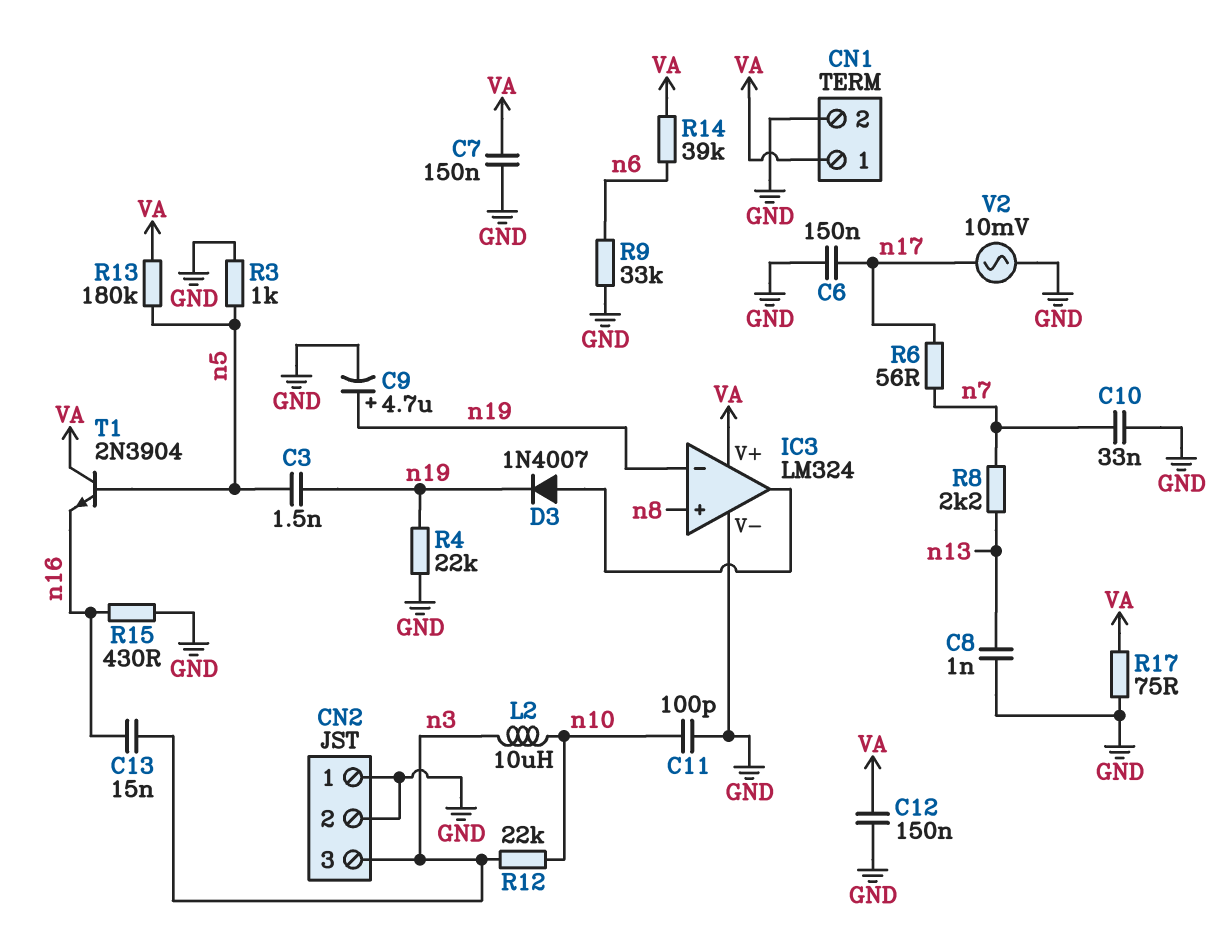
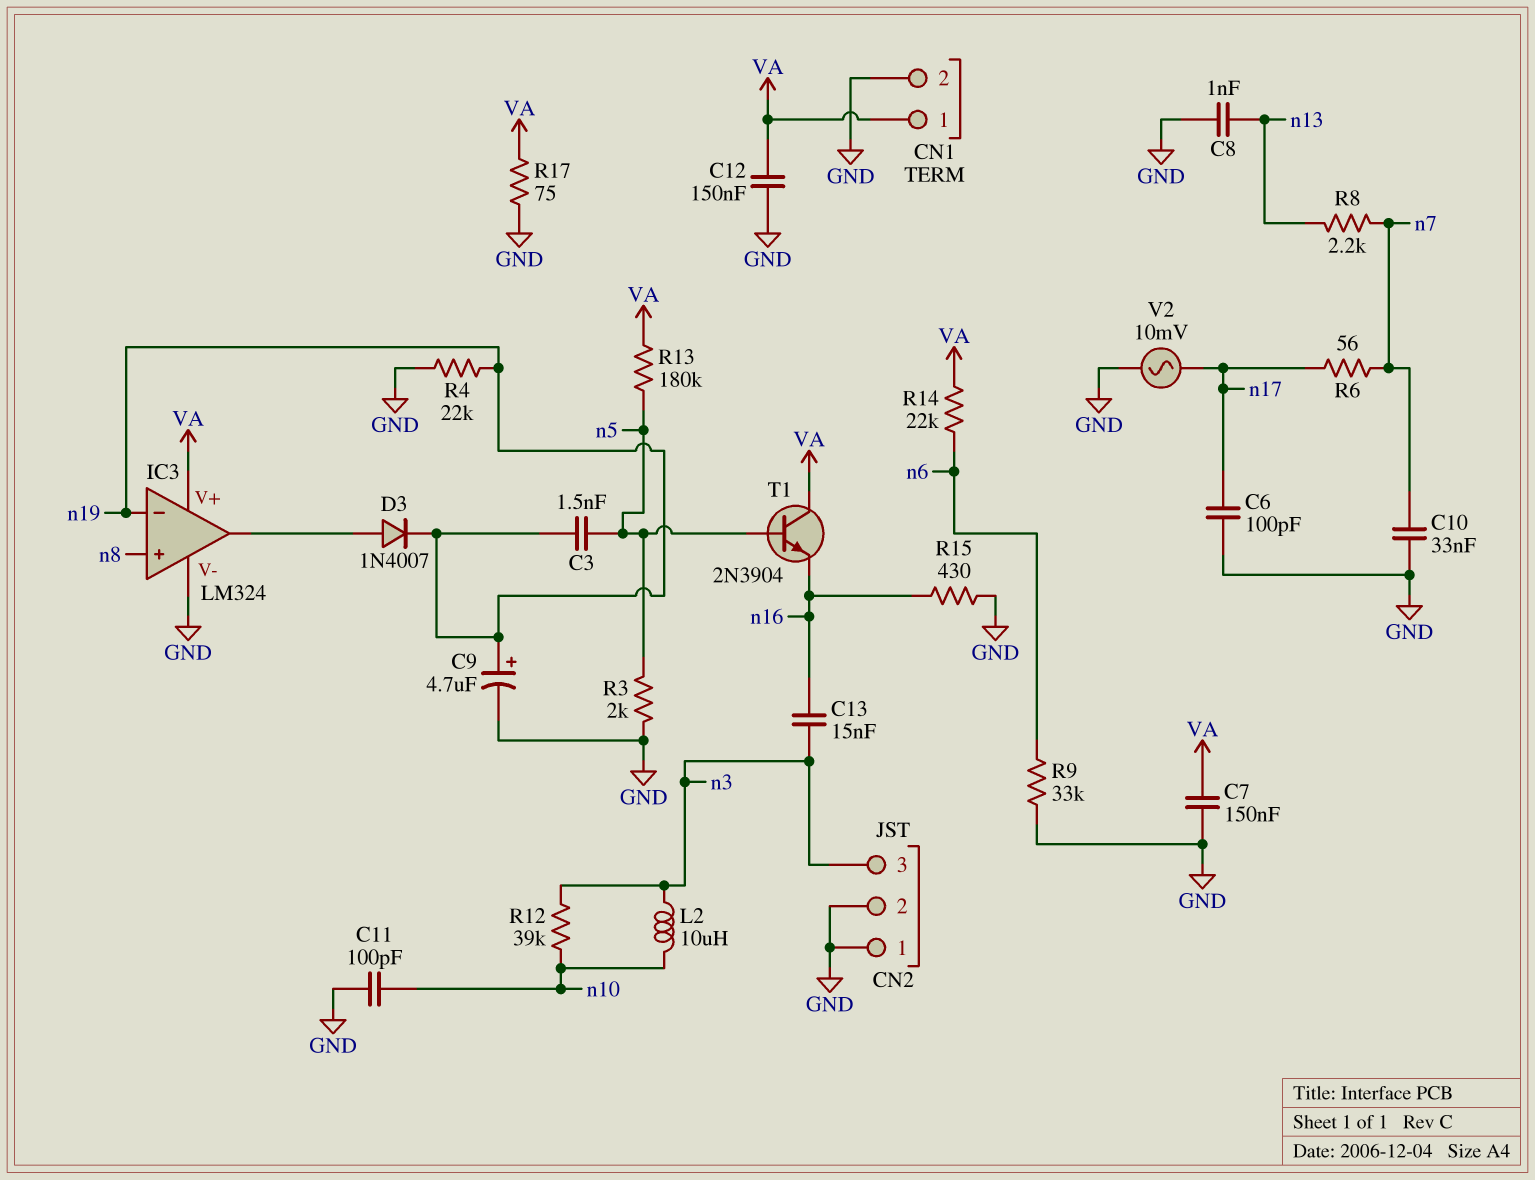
C6: 150nF (GND, n17) -> 100pF (GND, n17)
R3: 1k (GND, n5) -> 2k (GND, n5)
R12: 22k (n3, n10) -> 39k (n3, n10)
R14: 39k (VA, n6) -> 22k (VA, n6)

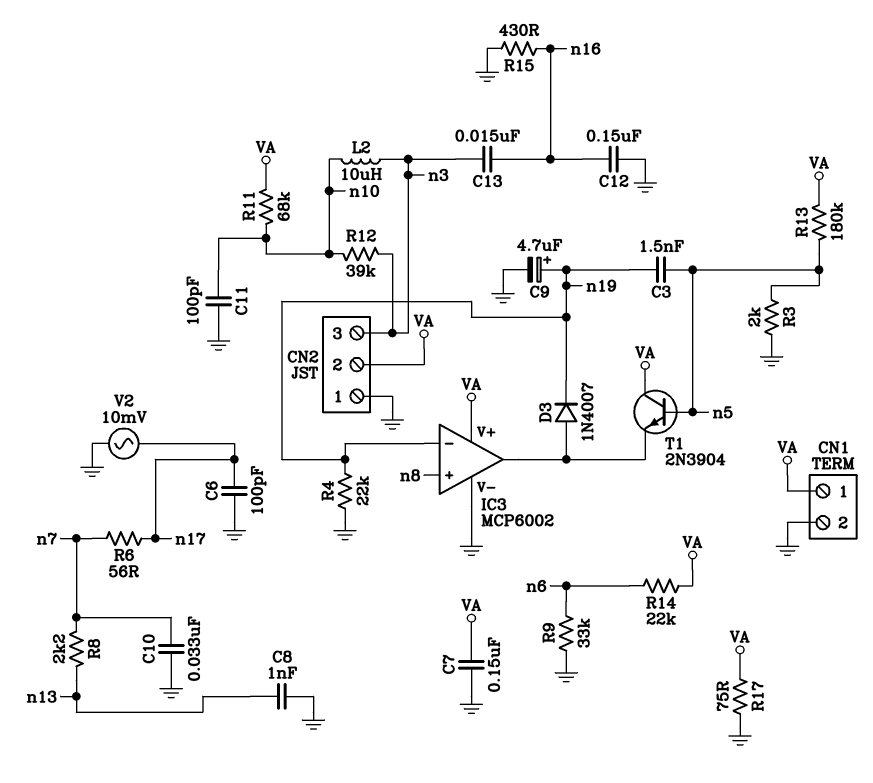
C12: 150nF (GND, VA) -> 150nF (GND, n16)
CN2 pin 2: GND -> VA
IC3: LM324 -> MCP6002
R11: none -> 68k (VA, n10)
T1: NPN 2N3904 (B n5, C VA, E n16) -> NPN 2N3904 (B n5, C VA, E IC3/out)

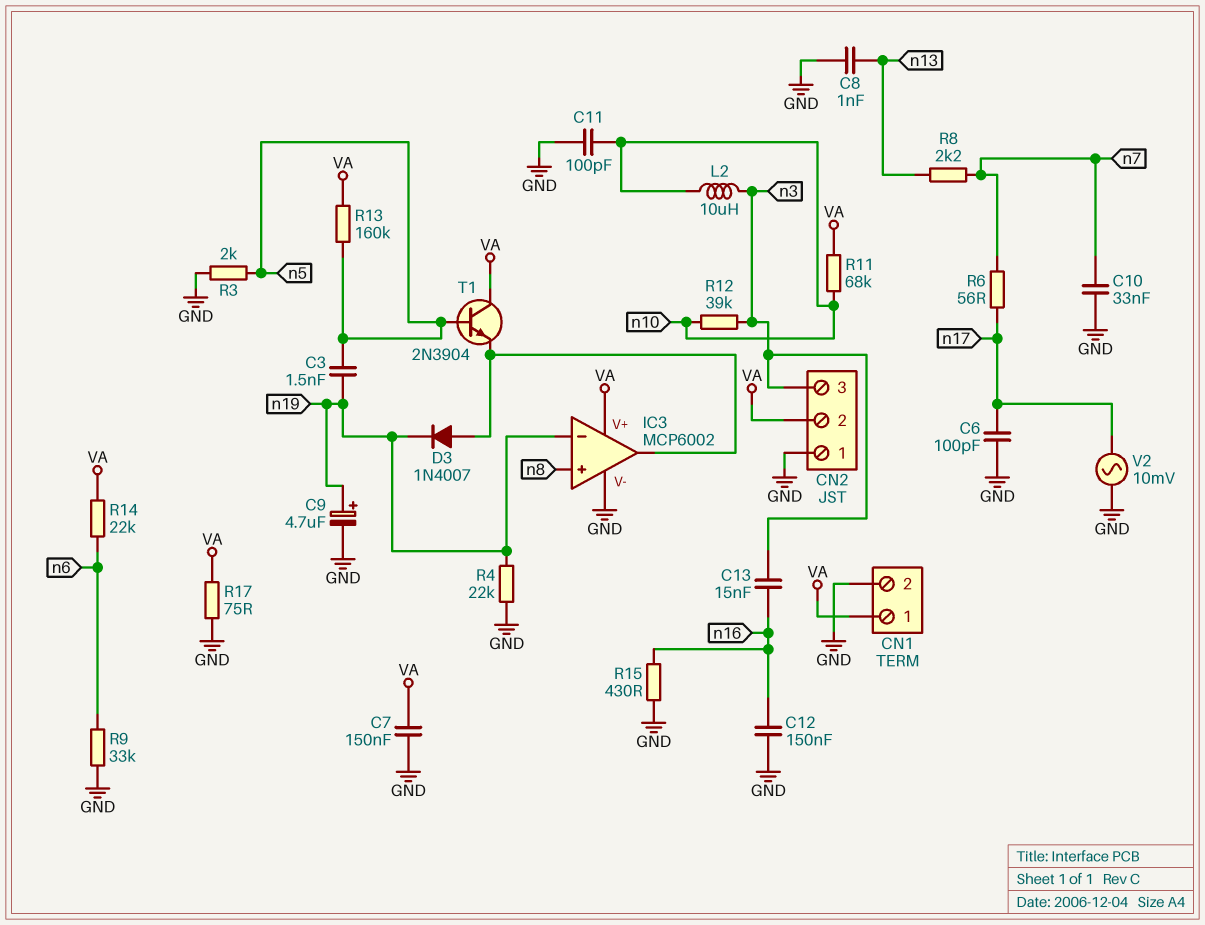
R13: 180k (VA, n5) -> 160k (VA, n5)

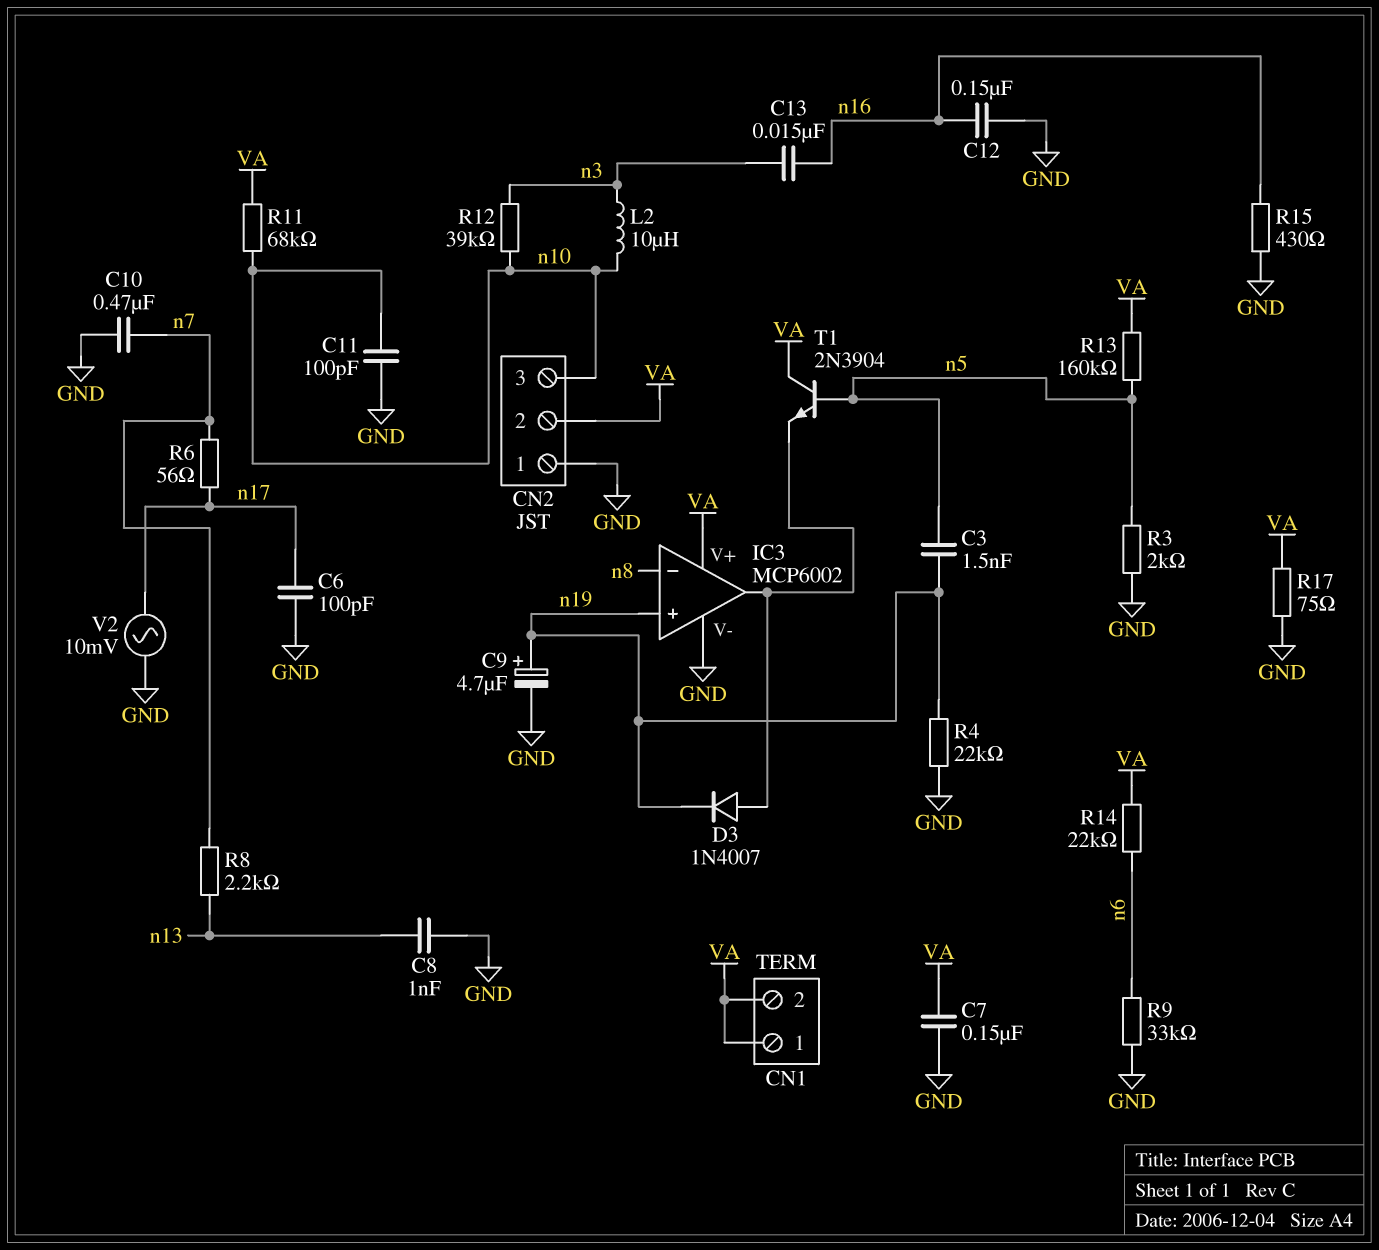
C10: 33nF (GND, n7) -> 470nF (GND, n7)
CN1 pin 2: GND -> VA
CN2 pin 3: n3 -> n10
IC3 pin in+: n8 -> n19
IC3 pin in-: n19 -> n8

